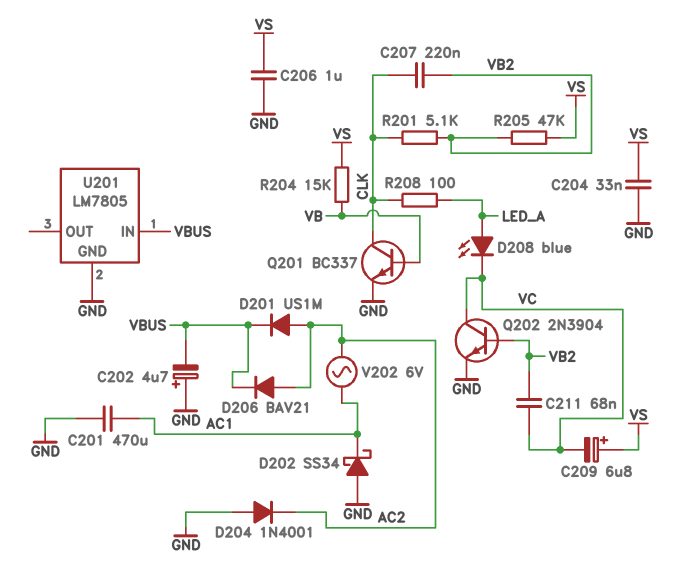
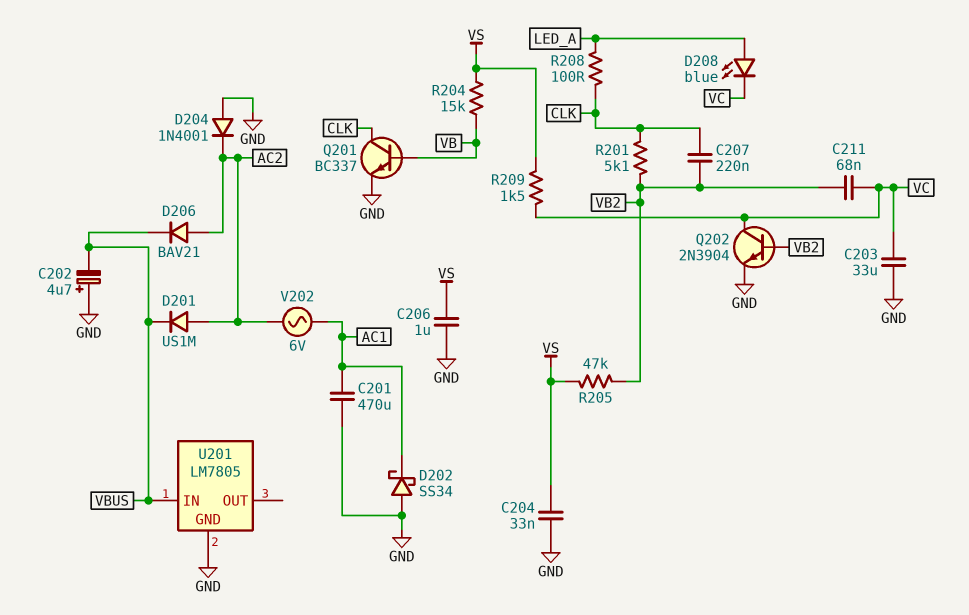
C203: none -> 33uF (GND, VC)
C209: 6.8uF (plus VS, minus VC) -> none
R209: none -> 1.5k (VC, VS)

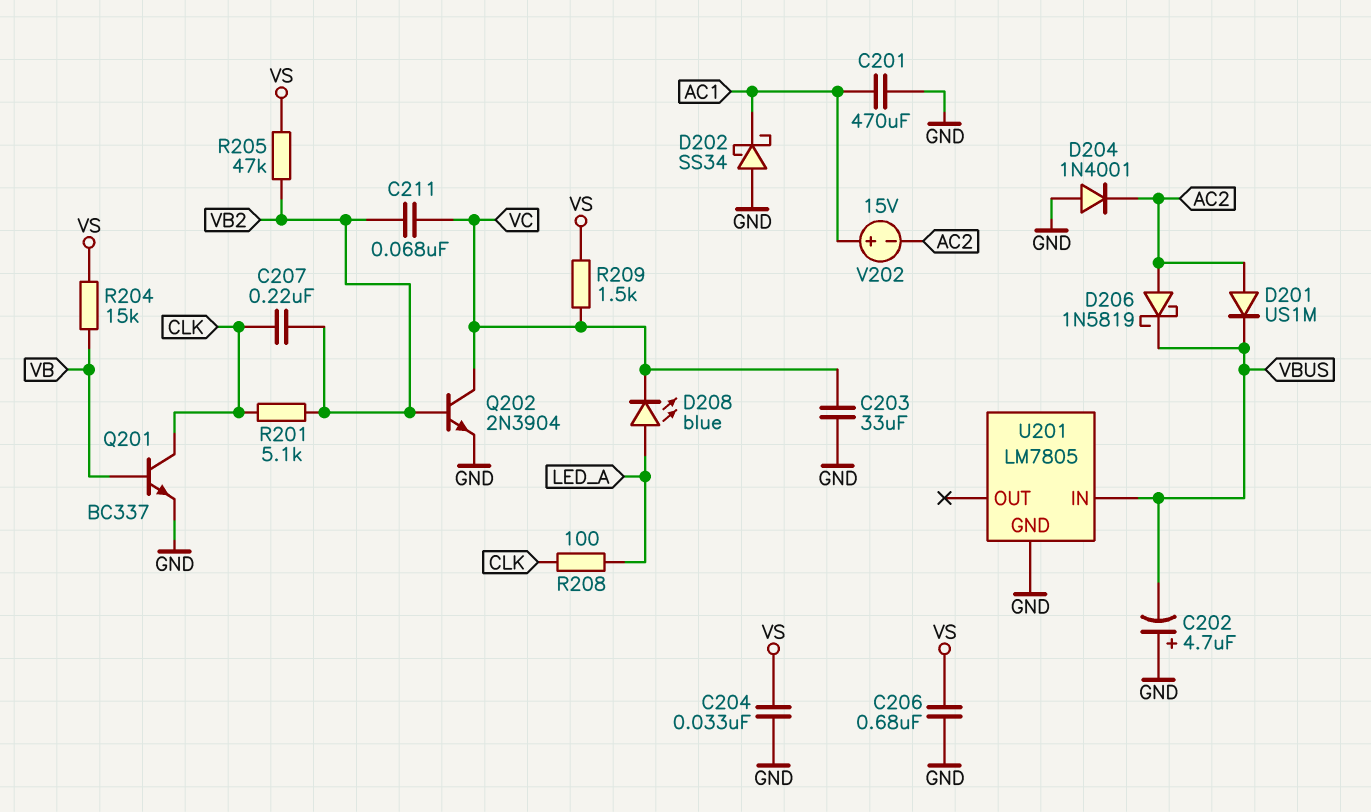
C206: 1uF (GND, VS) -> 680nF (GND, VS)
D206: diode BAV21 (A AC2, K VBUS) -> schottky 1N5819 (A AC2, K VBUS)
V202: AC 6V (AC1, AC2) -> 15V (plus AC1, minus AC2)

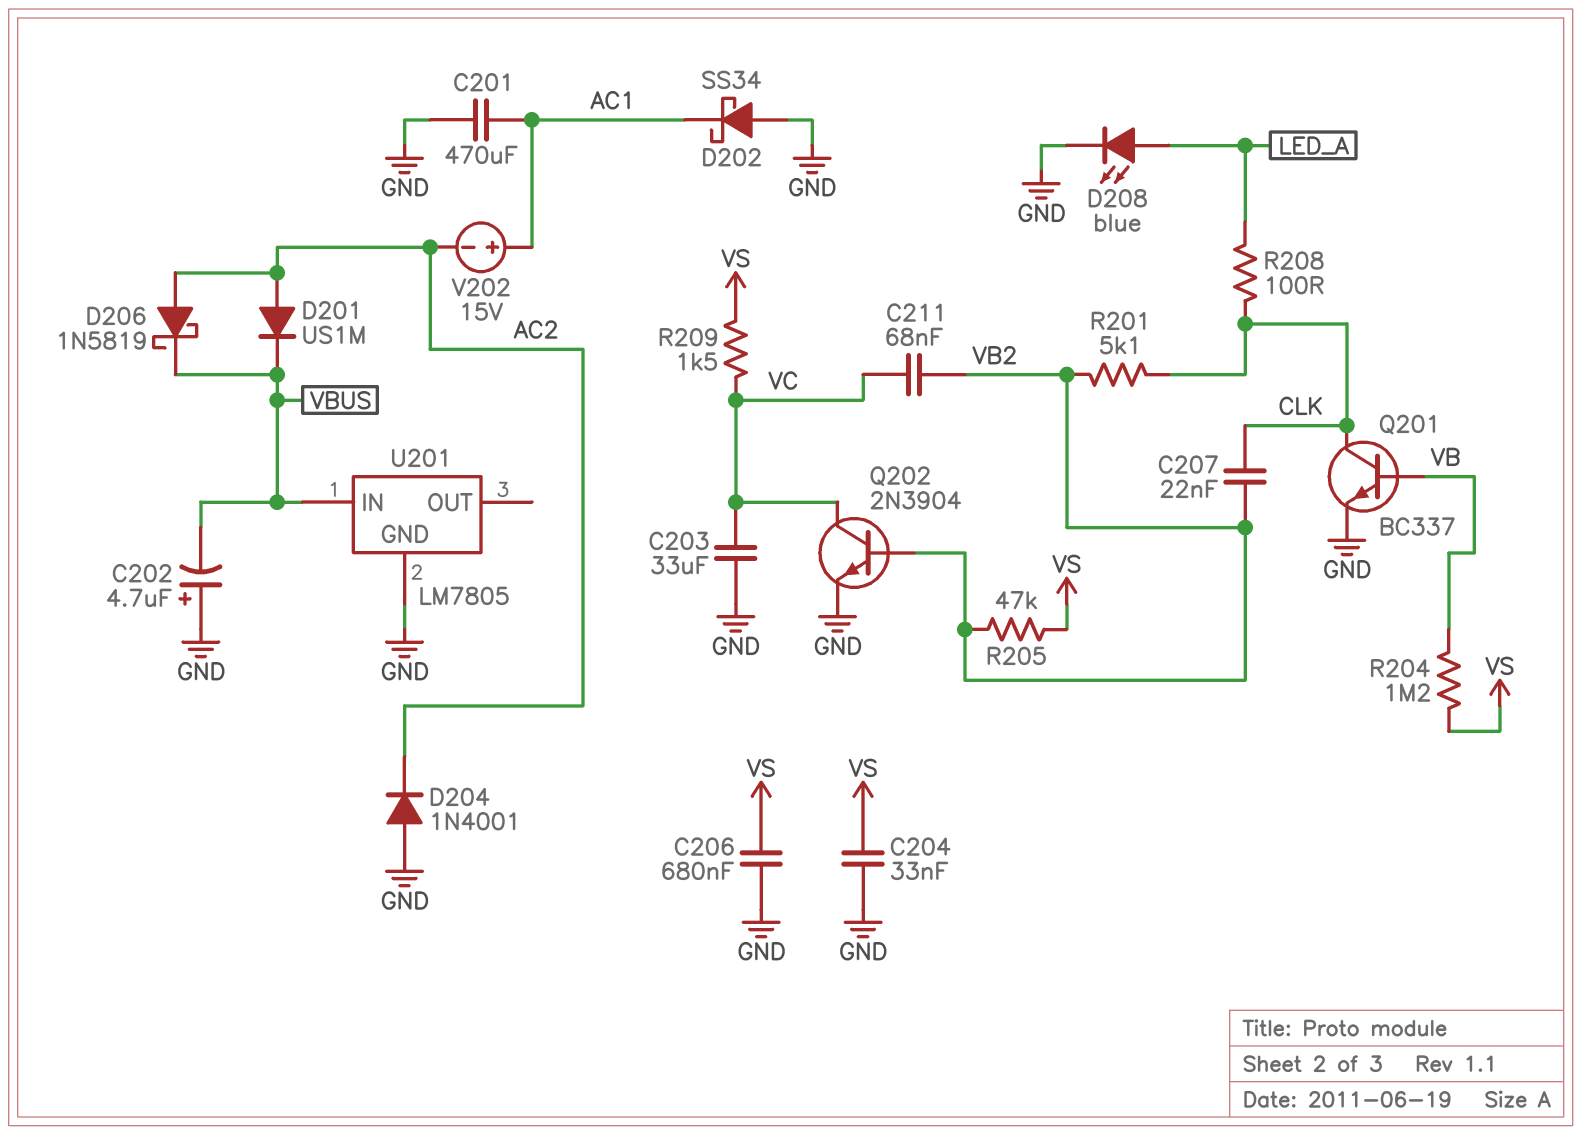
C207: 220nF (CLK, VB2) -> 22nF (CLK, VB2)
D208: LED blue (A LED_A, K VC) -> LED blue (A LED_A, K GND)
R204: 15k (VB, VS) -> 1.2M (VB, VS)

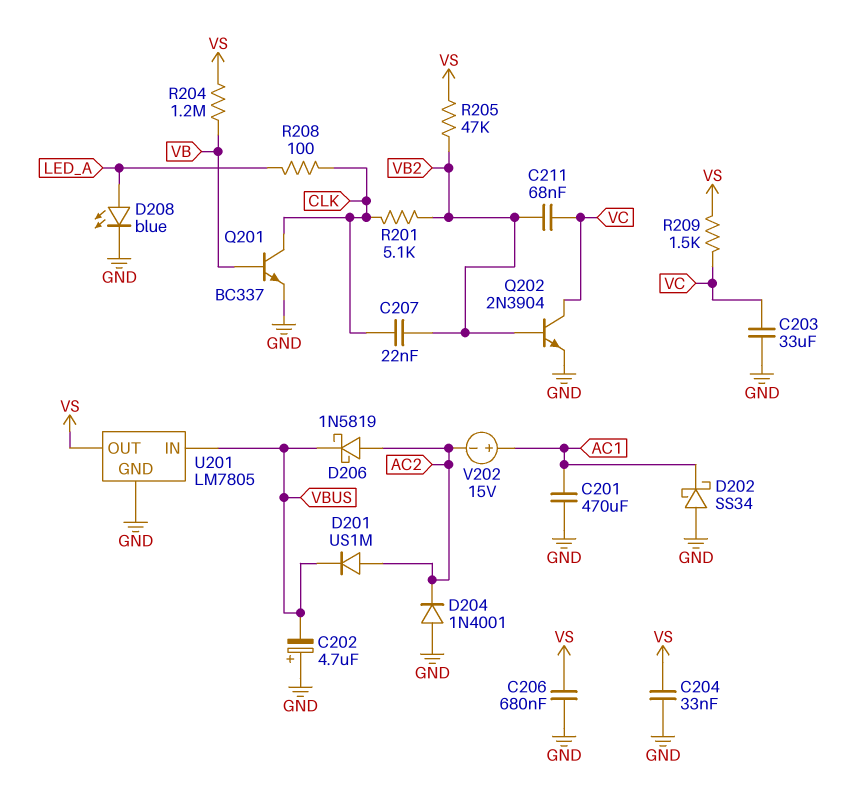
U201 pin OUT: none -> VS

